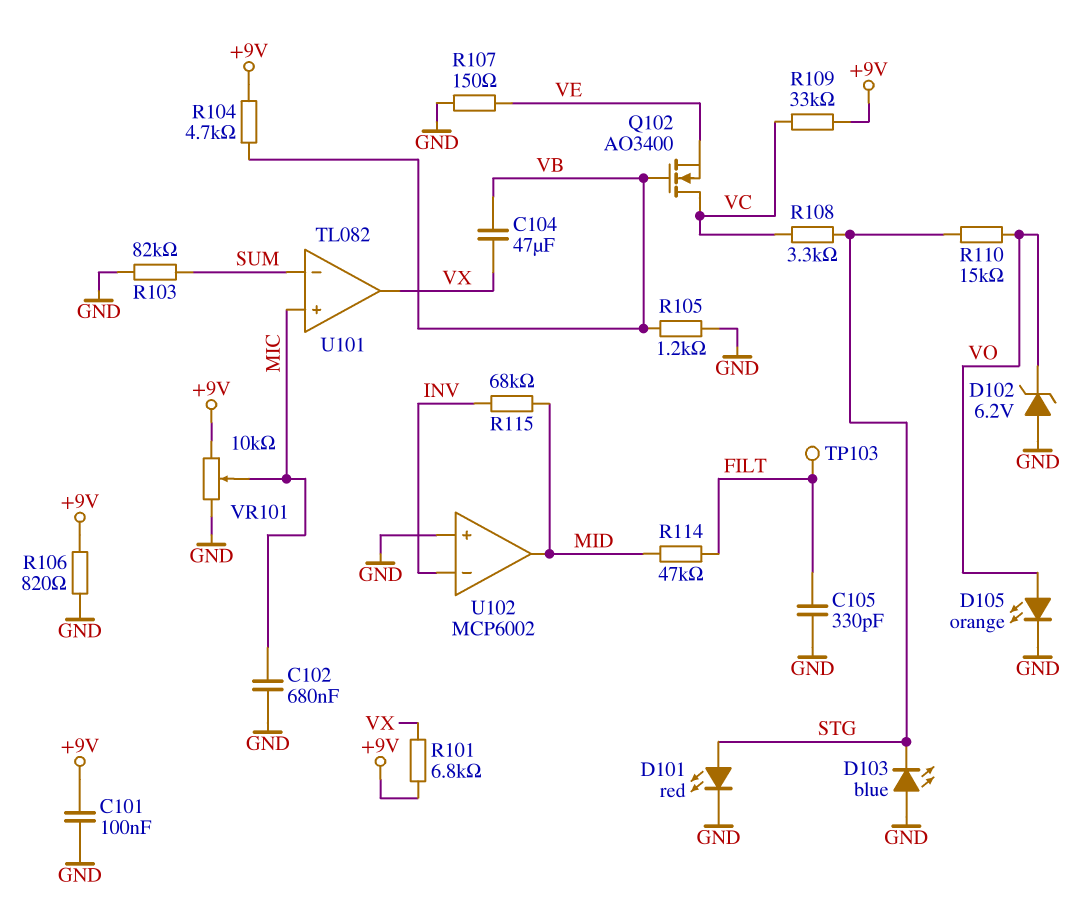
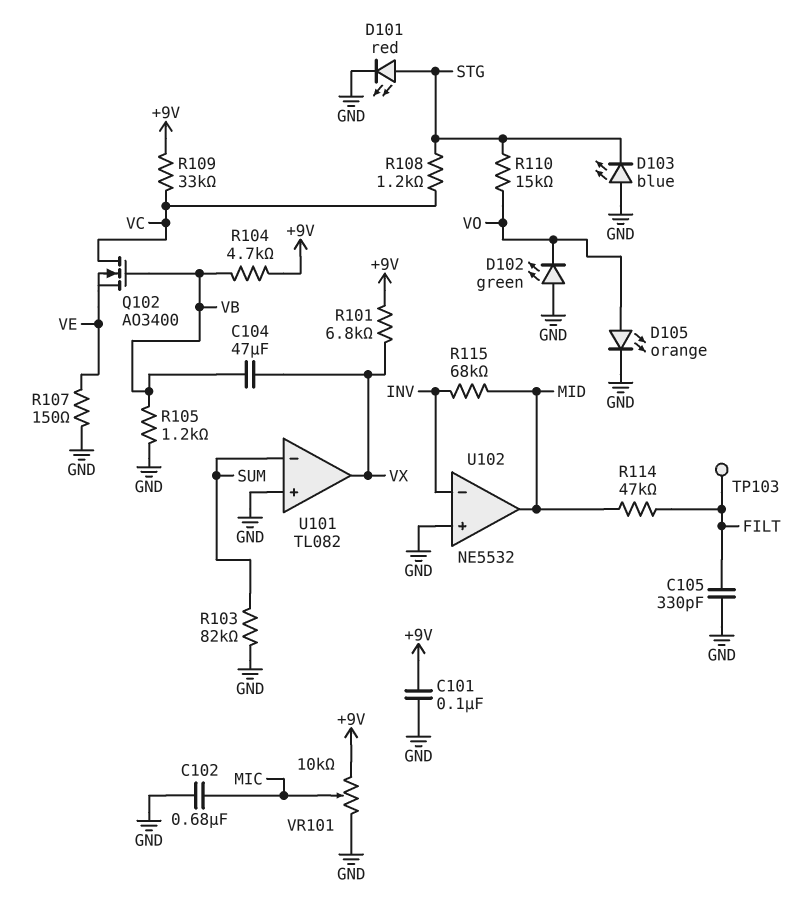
D102: zener 6.2V (A GND, K VO) -> LED green (A GND, K VO)
R106: 820 (+9V, GND) -> none
R108: 3.3k (STG, VC) -> 1.2k (STG, VC)
U101 pin in+: MIC -> GND
U102: MCP6002 -> NE5532

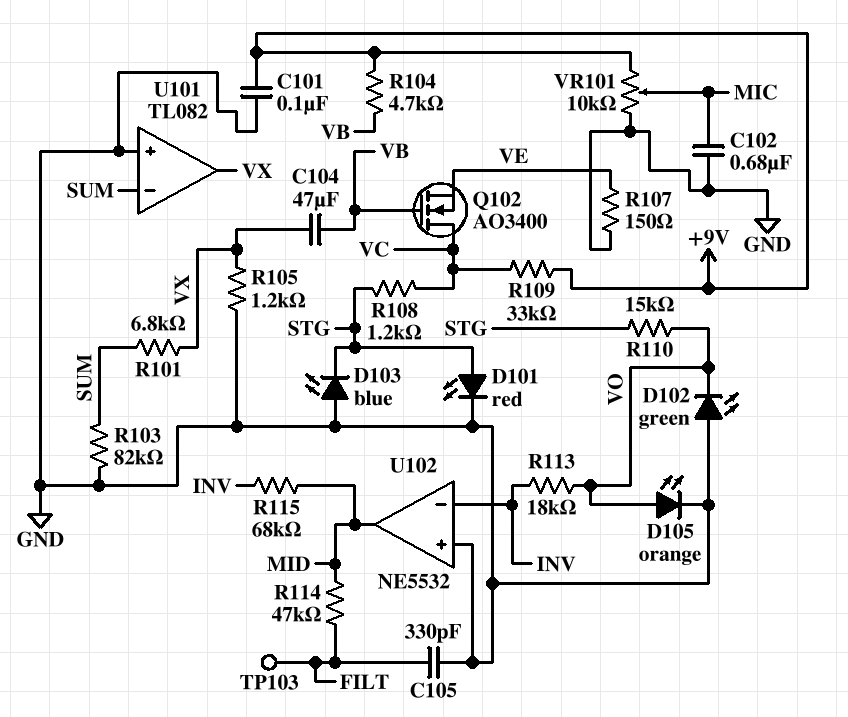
R101: 6.8k (+9V, VX) -> 6.8k (SUM, VX)
R105: 1.2k (GND, VB) -> 1.2k (GND, VX)
R113: none -> 18k (INV, VO)

